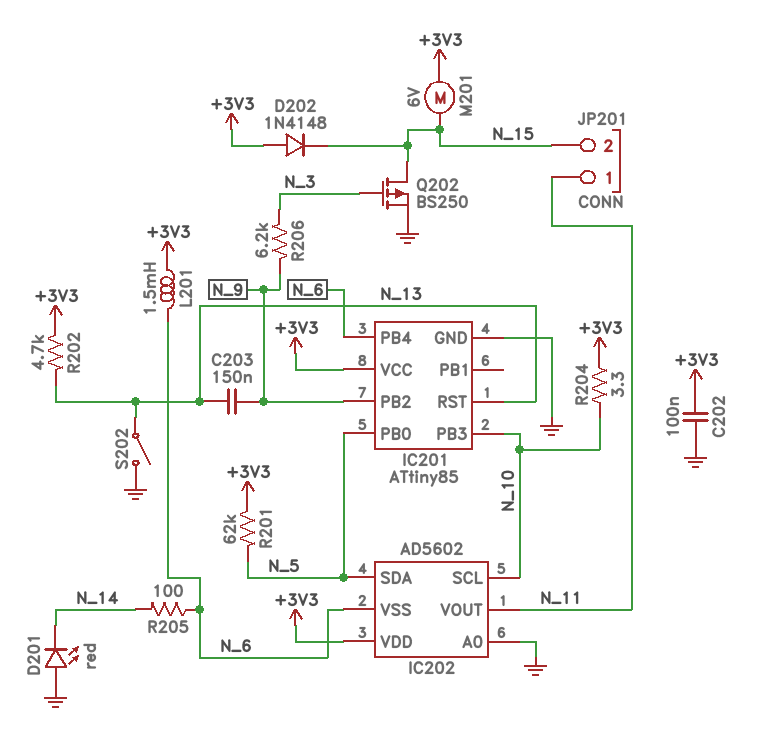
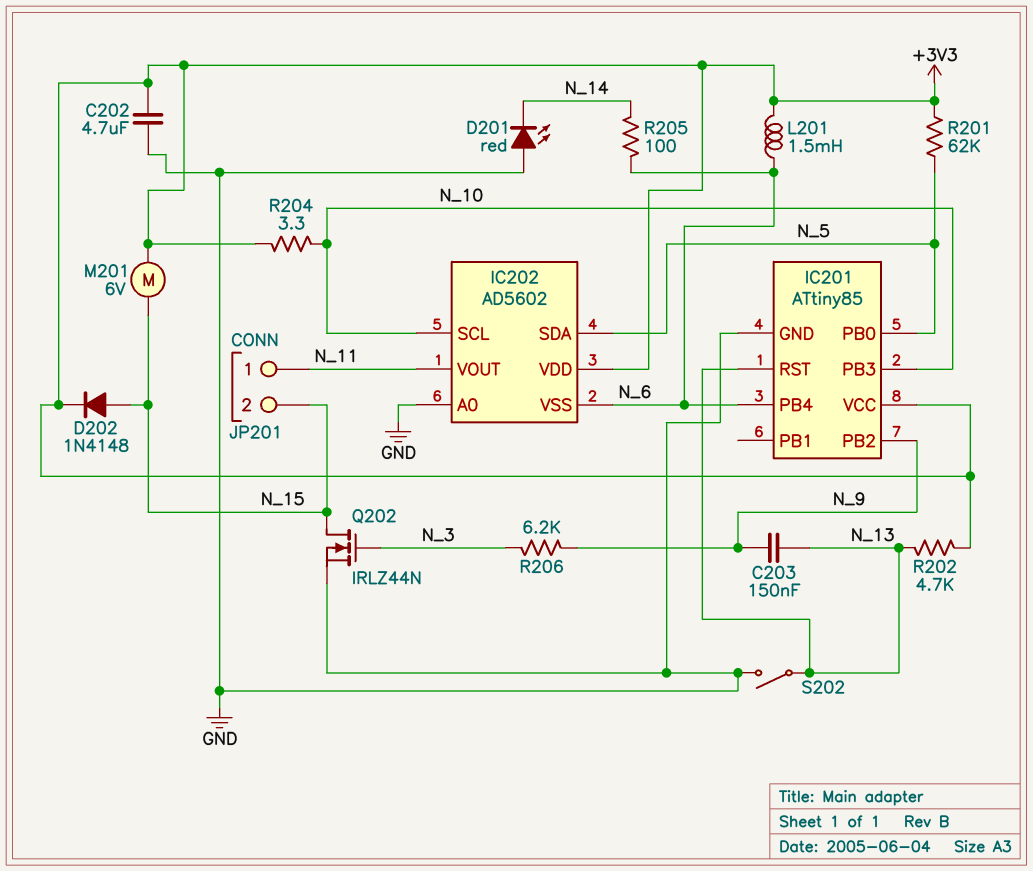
C202: 100nF (+3V3, GND) -> 4.7uF (+3V3, GND)
D202: diode 1N4148 (A +3V3, K N_15) -> diode 1N4148 (A N_15, K +3V3)
Q202: PMOS BS250 (G N_3, D N_15, S GND) -> NMOS IRLZ44N (G N_3, D N_15, S GND)

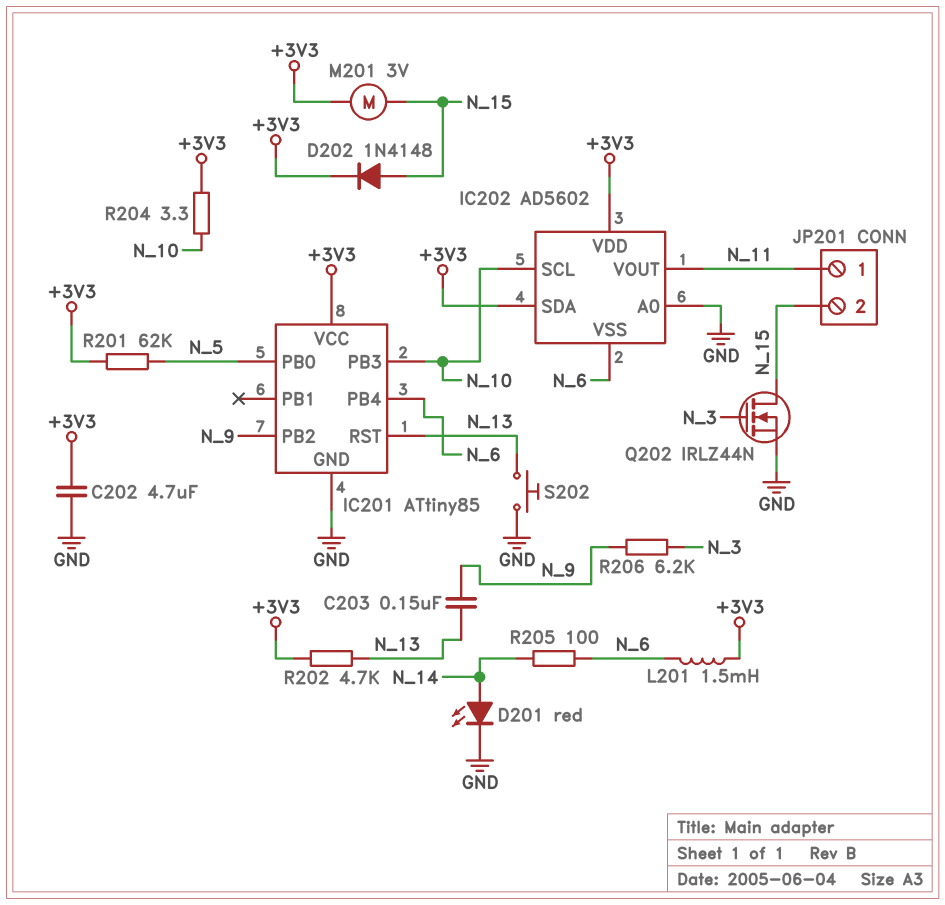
D201: LED red (A GND, K N_14) -> LED red (A N_14, K GND)
IC202 pin SDA: N_5 -> +3V3
M201: motor 6V (+3V3, N_15) -> motor 3V (+3V3, N_15)
S202: switch (GND, N_13) -> button (GND, N_13)

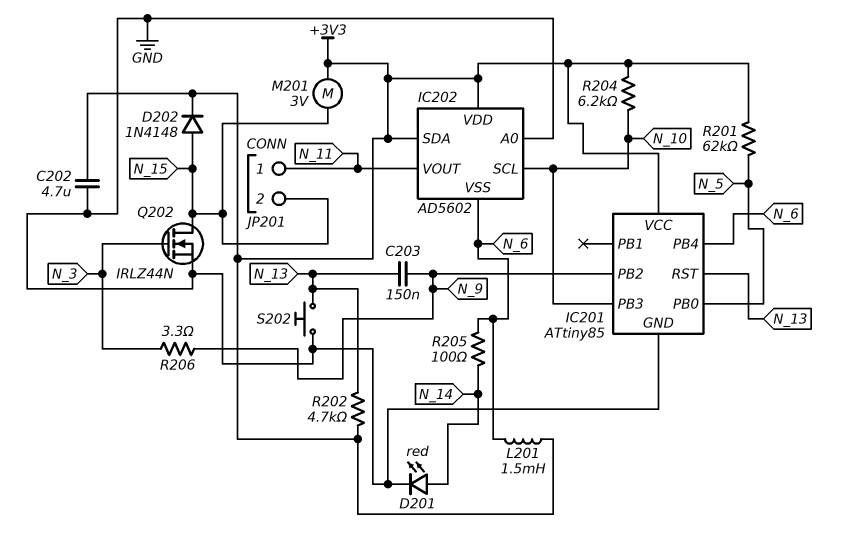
R204: 3.3 (+3V3, N_10) -> 6.2k (+3V3, N_10)
R206: 6.2k (N_3, N_9) -> 3.3 (N_3, N_9)

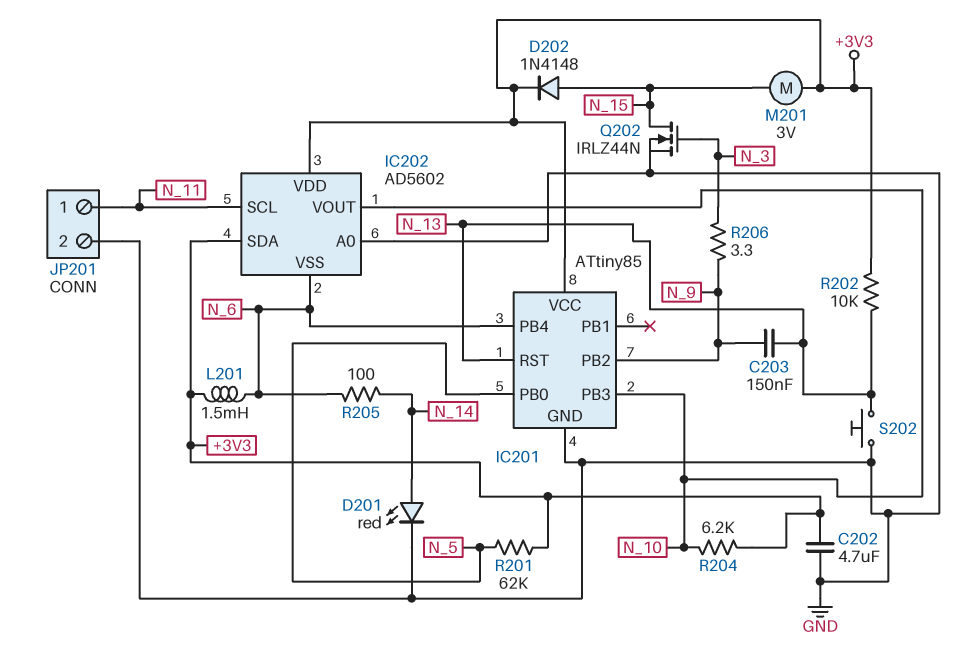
IC202 pin SCL: N_10 -> N_11
IC202 pin VOUT: N_11 -> N_10
JP201 pin 2: N_15 -> GND
R202: 4.7k (+3V3, N_13) -> 10k (+3V3, N_13)

